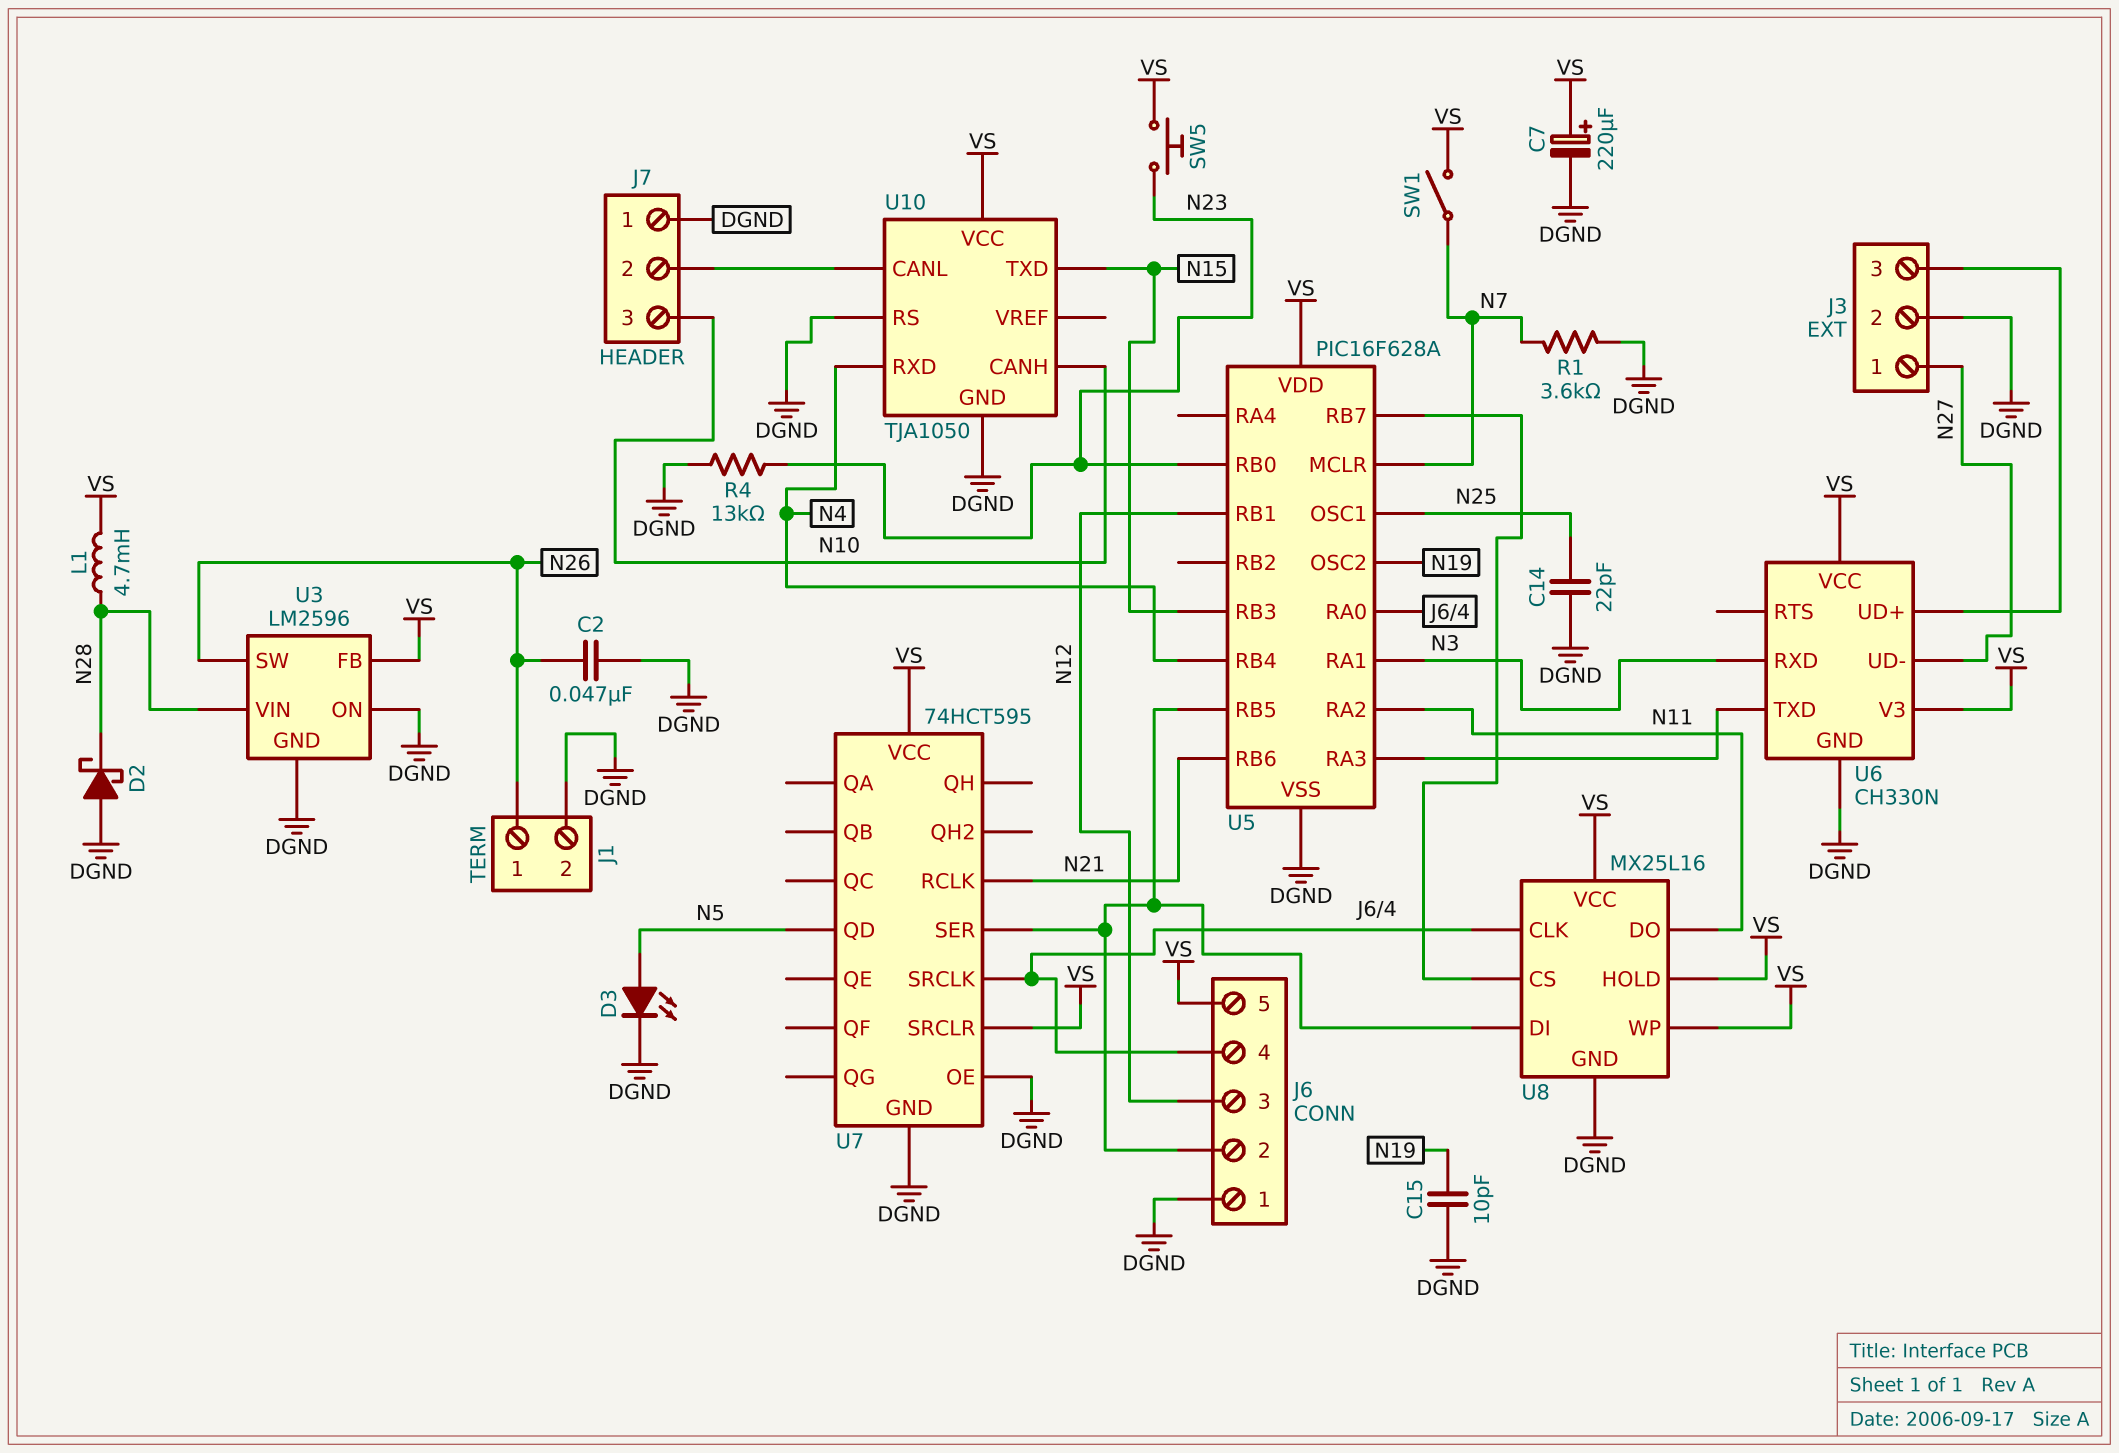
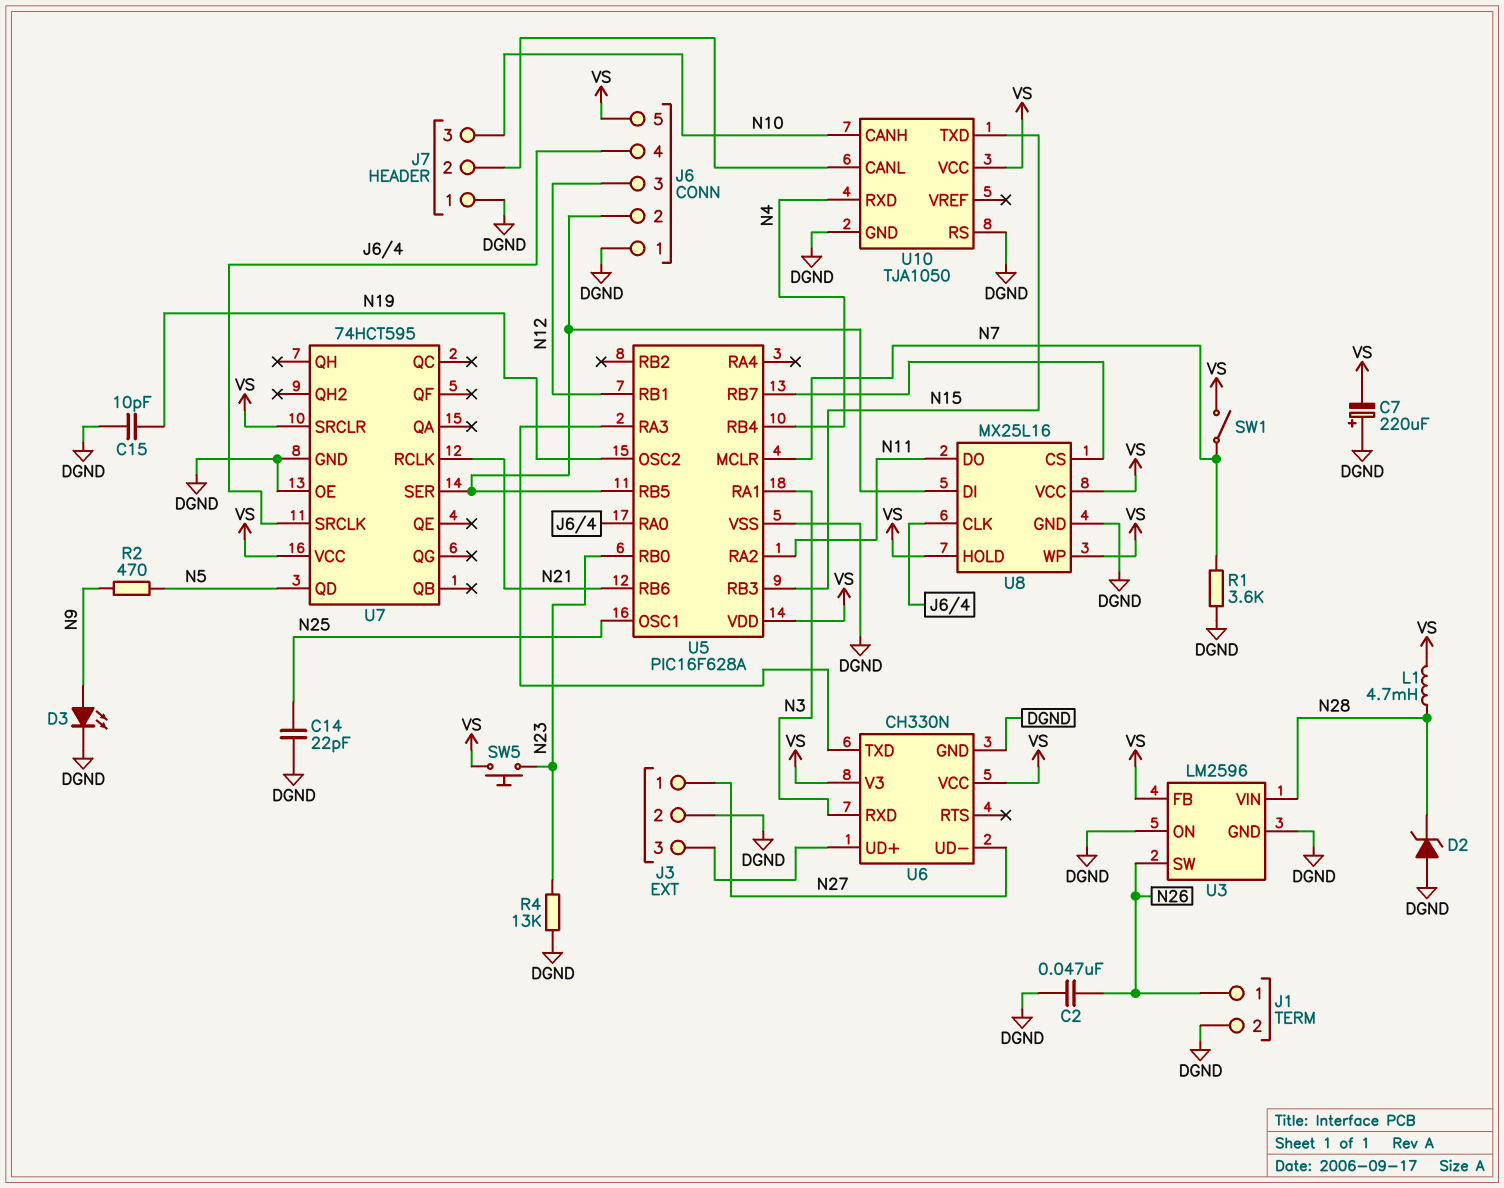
C7: 220uF (plus VS, minus DGND) -> 220uF (plus DGND, minus VS)
D2: schottky (A DGND, K N28) -> zener (A DGND, K N28)
D3: LED (A N5, K DGND) -> LED (A N9, K DGND)
R2: none -> 470 (N5, N9)

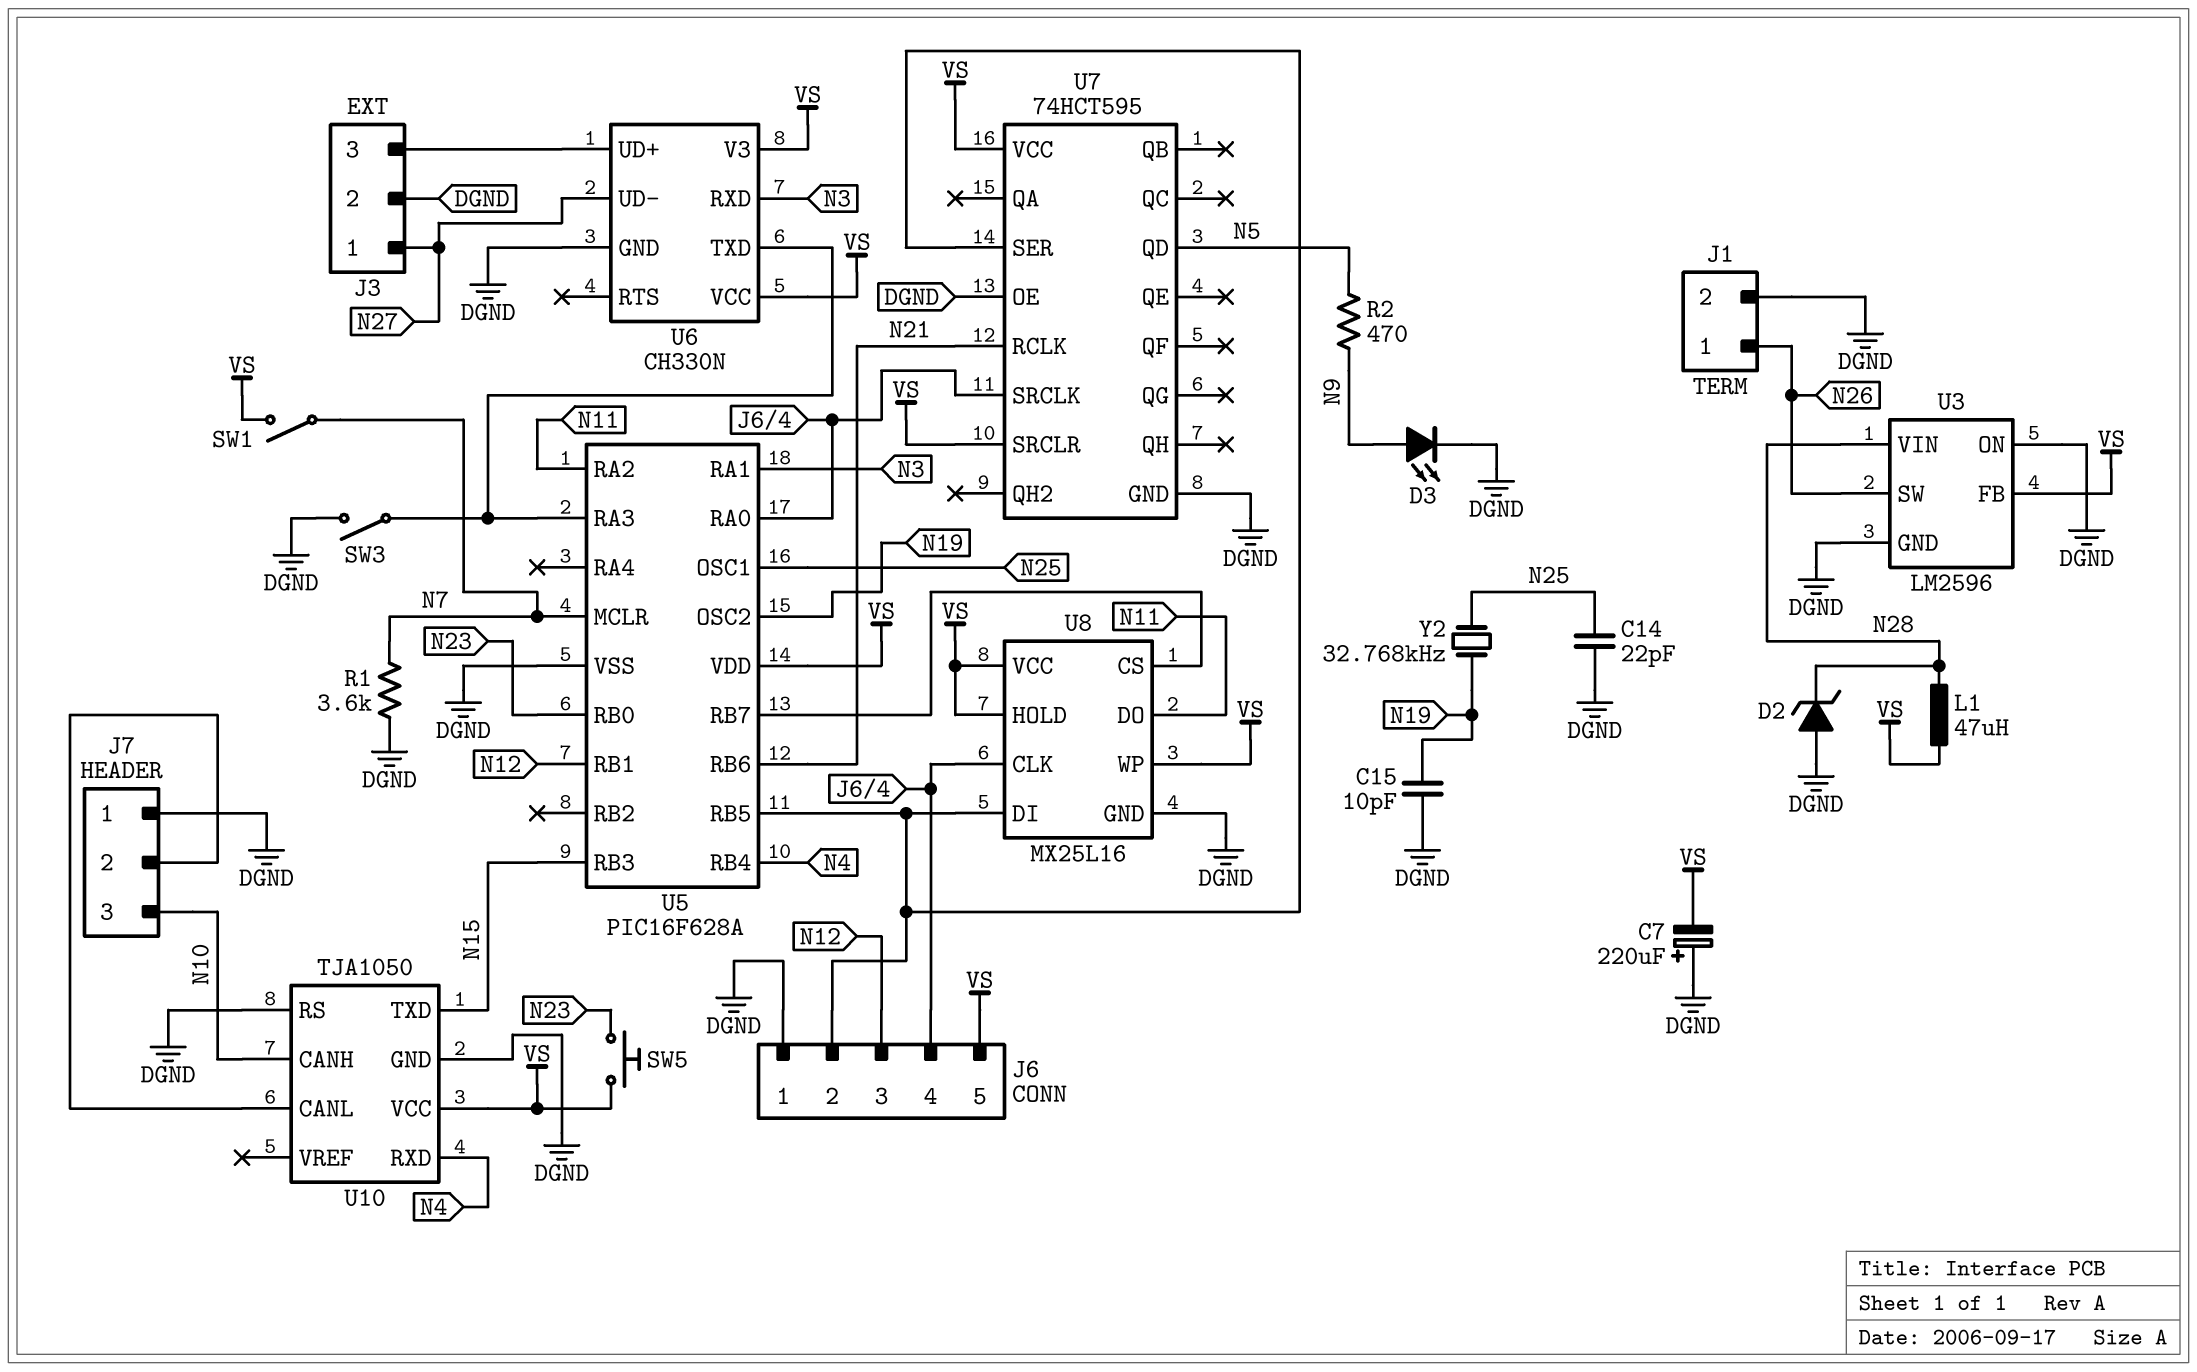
C2: 47nF (DGND, N26) -> none
L1: 4.7mH (N28, VS) -> 47uH (N28, VS)
R4: 13k (DGND, N23) -> none
SW3: none -> switch (DGND, U5/RA3)
Y2: none -> 32.768kHz (N19, N25)

